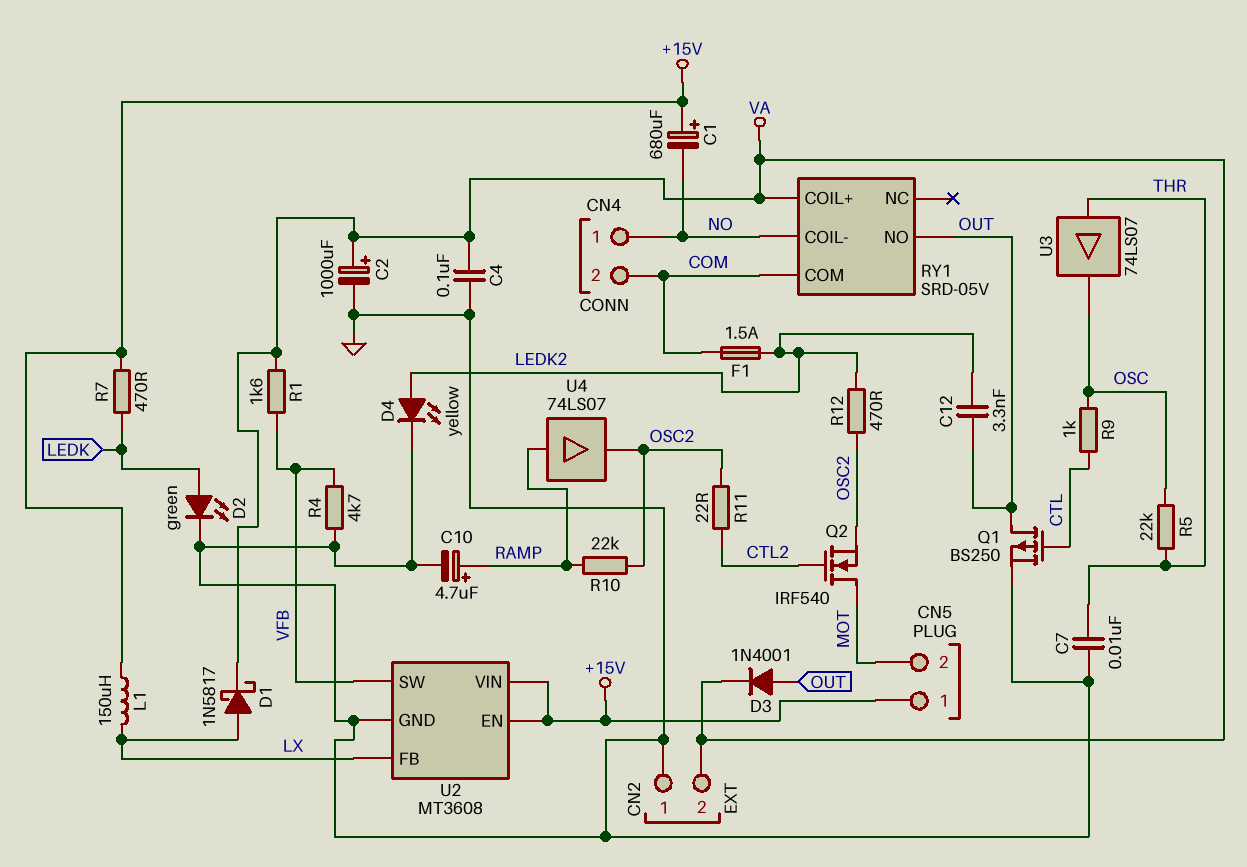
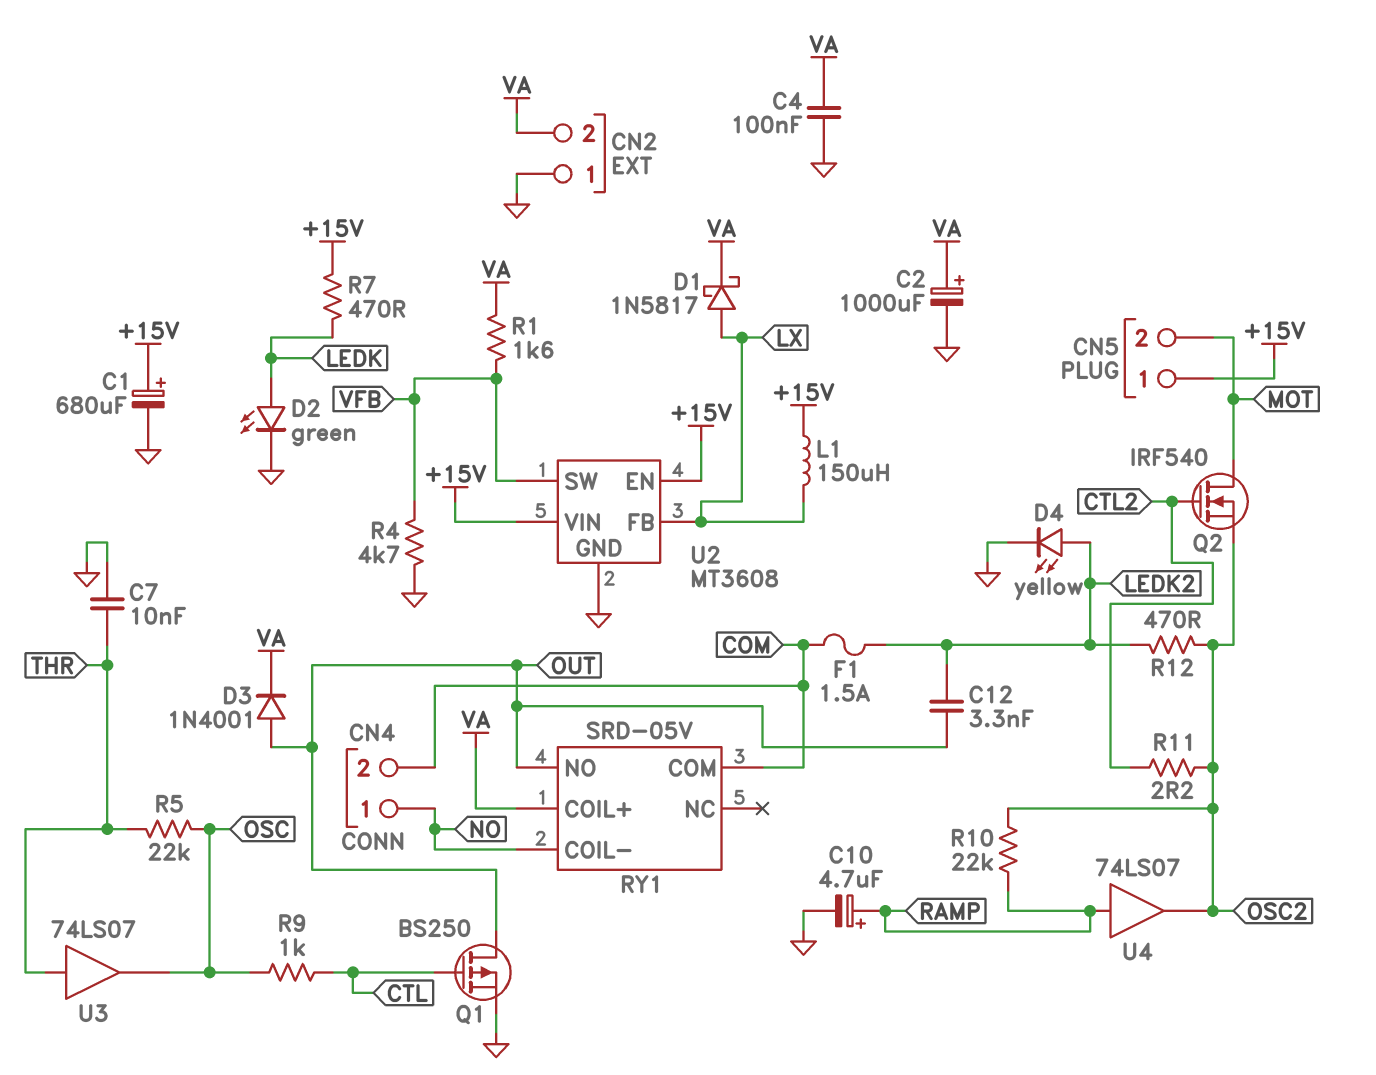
C1: 680uF (plus +15V, minus NO) -> 680uF (plus +15V, minus GND)
R11: 22 (CTL2, OSC2) -> 2.2 (CTL2, OSC2)

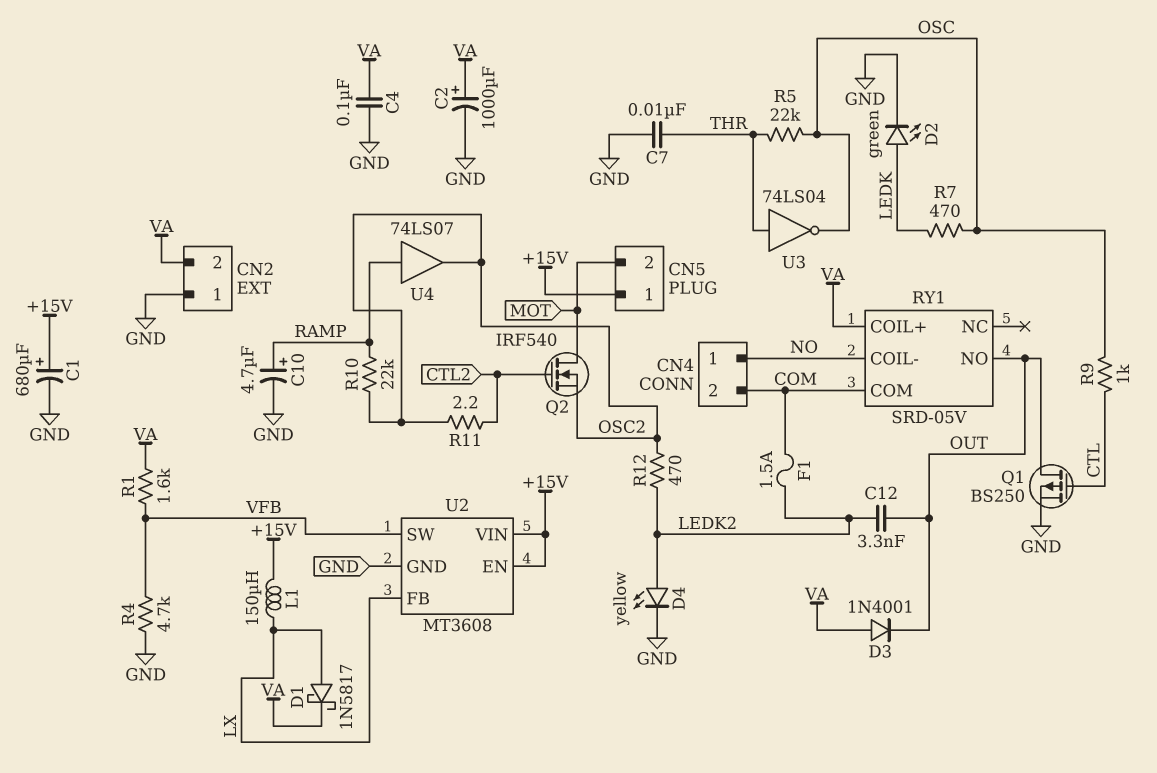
D3: diode 1N4001 (A OUT, K VA) -> diode 1N4001 (A VA, K OUT)
R7: 470 (+15V, LEDK) -> 470 (LEDK, OSC)
U3: buffer 74LS07 (in THR, out OSC) -> NOT 74LS04 (in THR, out OSC)

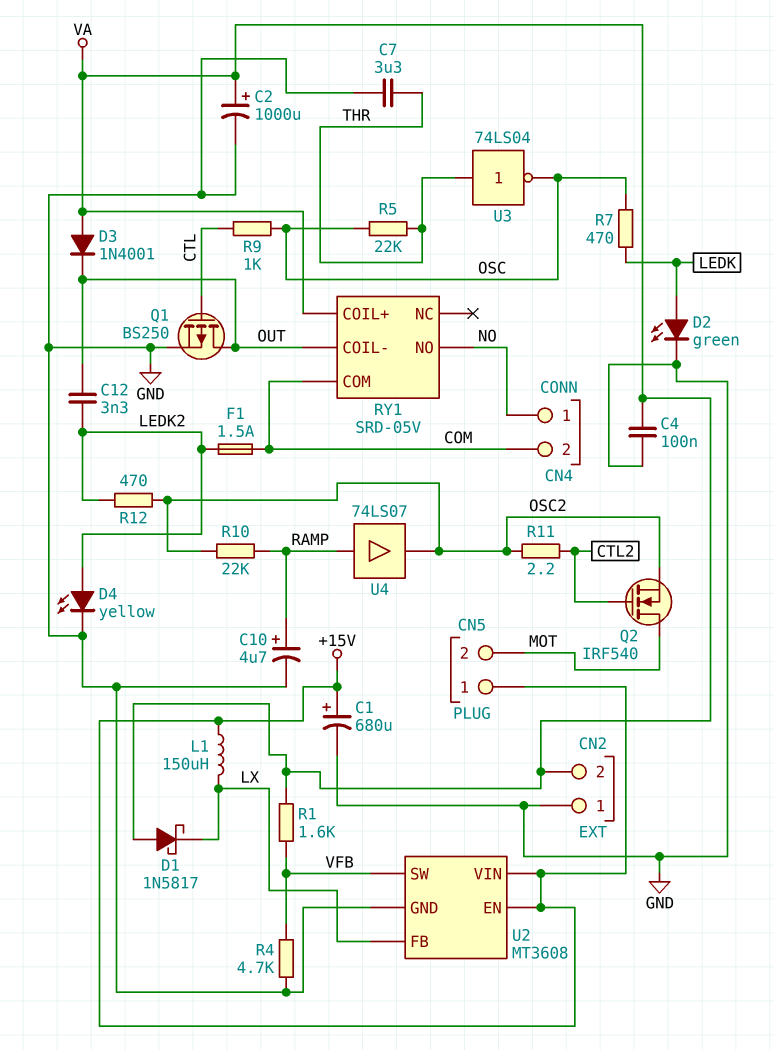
C7: 10nF (GND, THR) -> 3.3uF (GND, THR)
D1: schottky 1N5817 (A LX, K VA) -> schottky 1N5817 (A VA, K LX)
RY1 pin COIL-: NO -> OUT
RY1 pin NO: OUT -> NO

